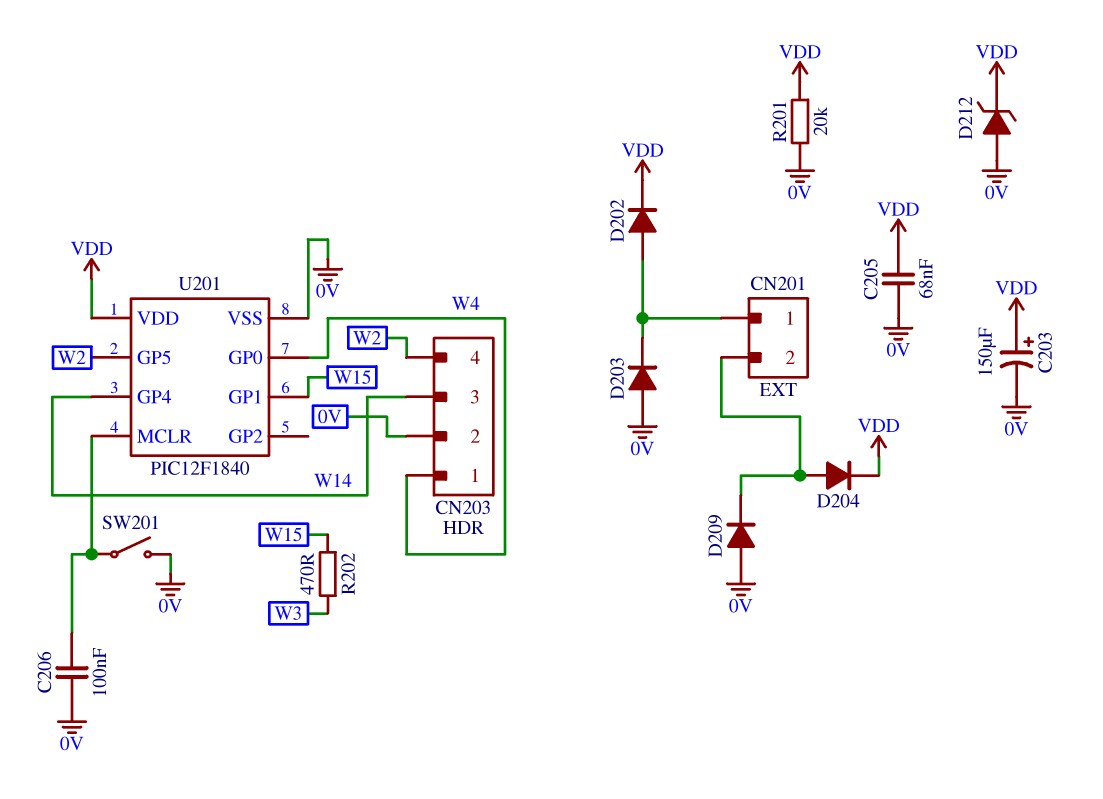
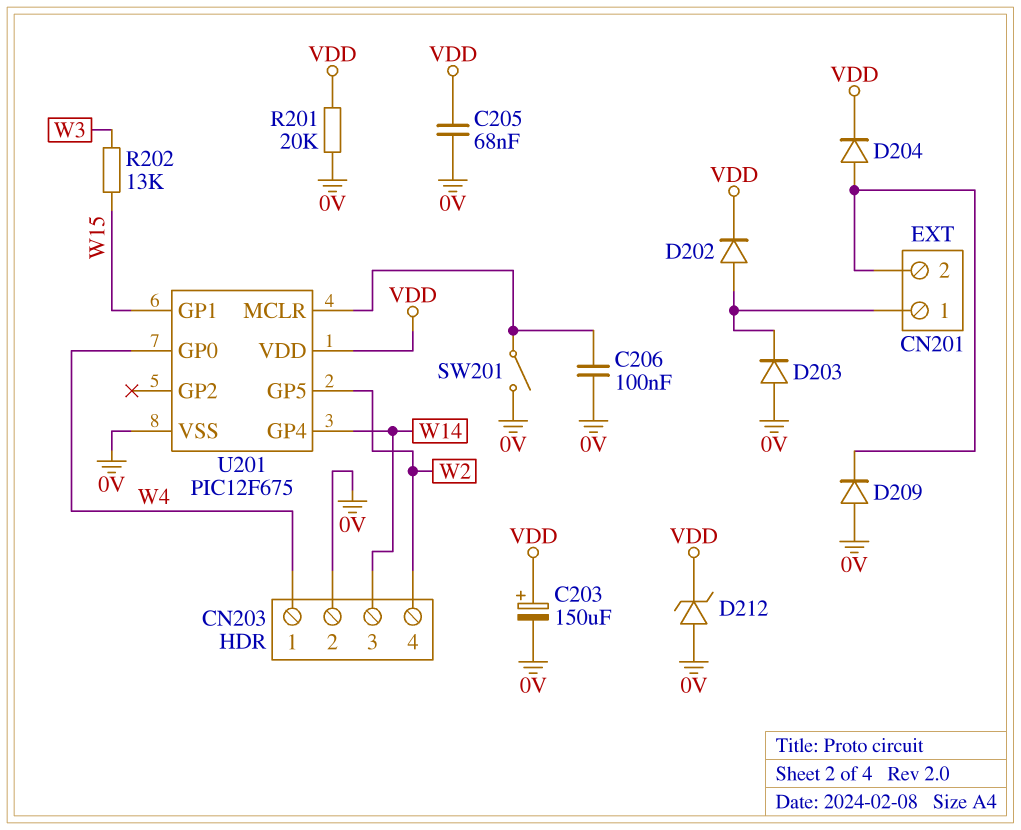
R202: 470 (W3, W15) -> 13k (W3, W15)
U201: PIC12F1840 -> PIC12F675

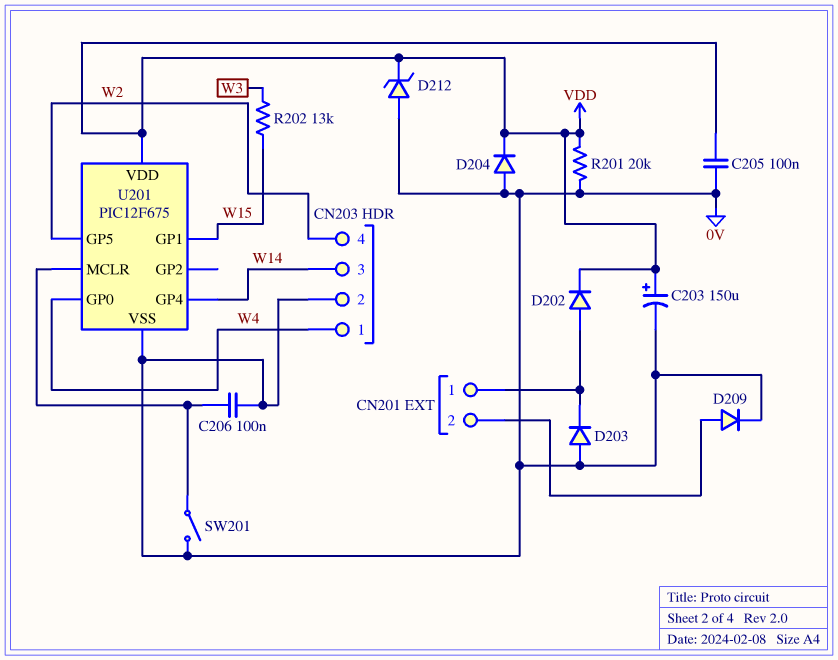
C205: 68nF (0V, VDD) -> 100nF (0V, VDD)
D204: diode (A CN201/2, K VDD) -> diode (A 0V, K VDD)
D209: diode (A 0V, K CN201/2) -> diode (A CN201/2, K 0V)

